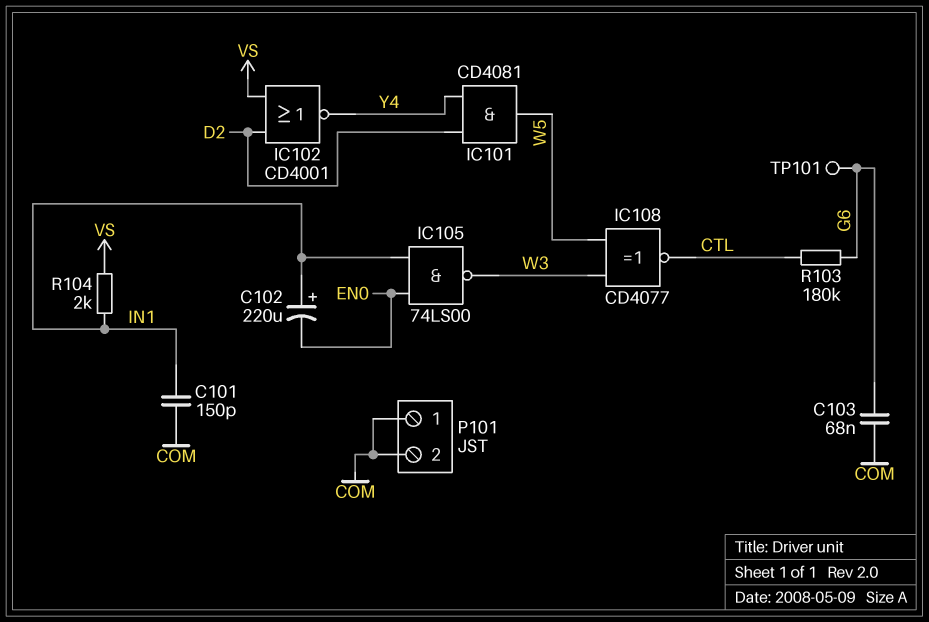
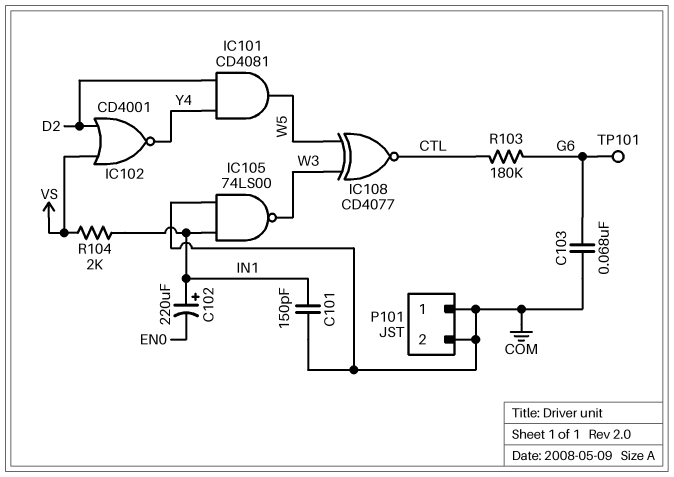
IC105: NAND 74LS00 (in EN0, in IN1, out W3) -> NAND 74LS00 (in COM, in IN1, out W3)

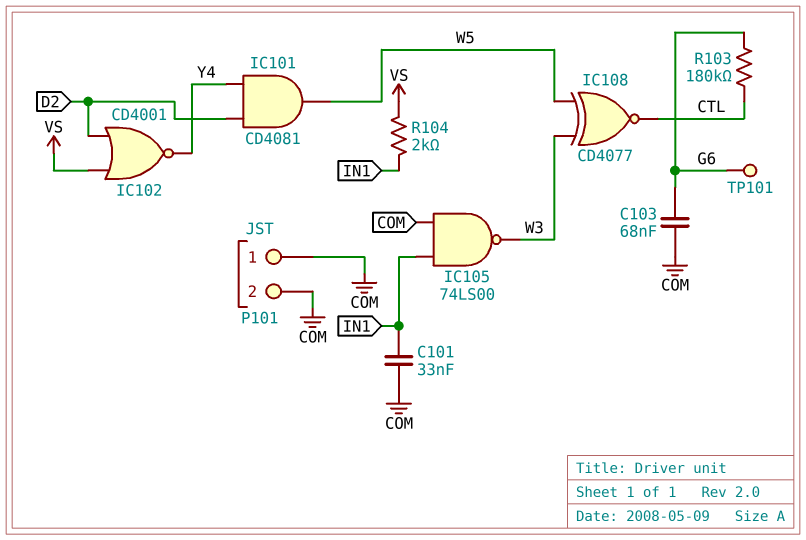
C101: 150pF (COM, IN1) -> 33nF (COM, IN1)
C102: 220uF (plus IN1, minus EN0) -> none

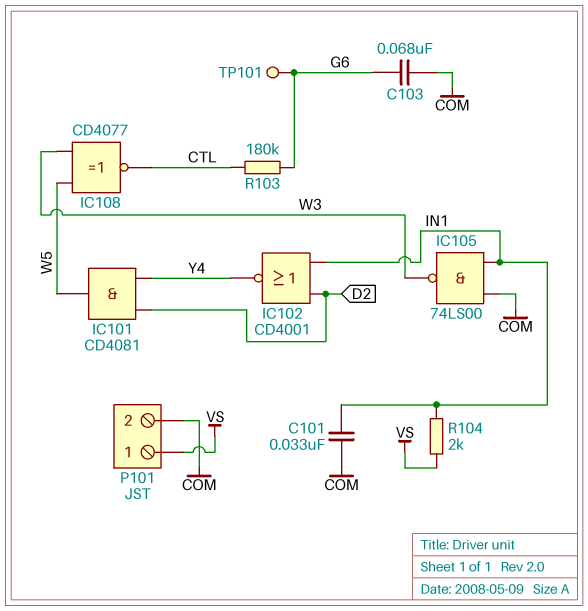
IC102: NOR CD4001 (in D2, in VS, out Y4) -> NOR CD4001 (in D2, in IN1, out Y4)
P101 pin 1: COM -> VS

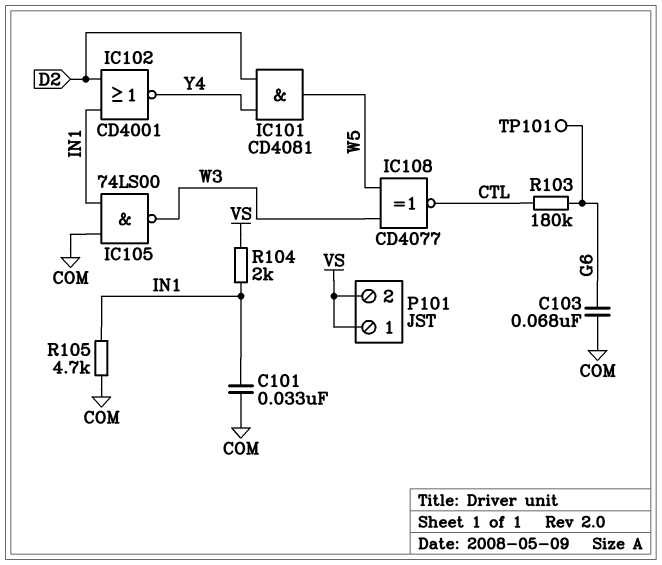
P101 pin 2: COM -> VS
R105: none -> 4.7k (COM, IN1)

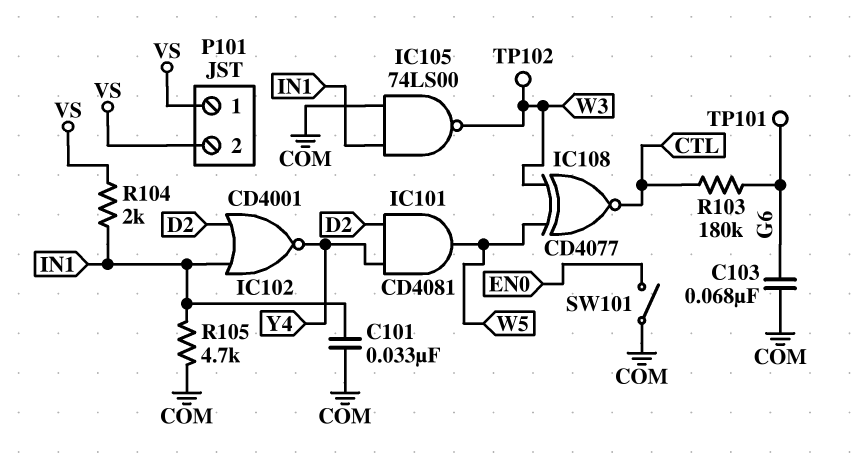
SW101: none -> switch (COM, EN0)
TP102: none -> test point (W3)

